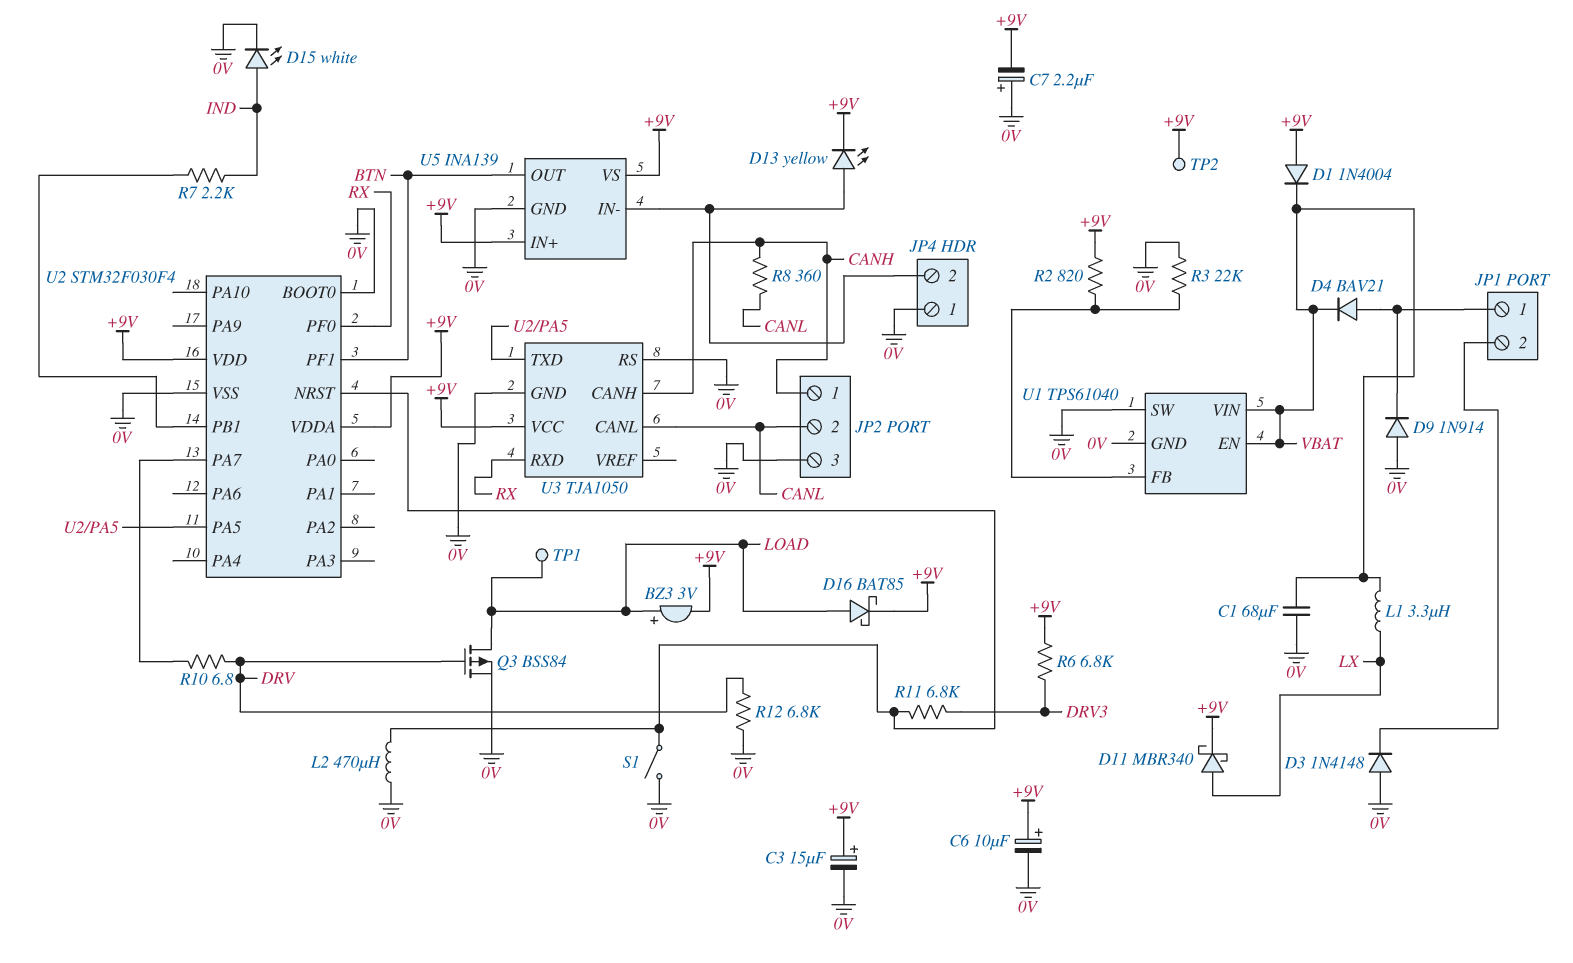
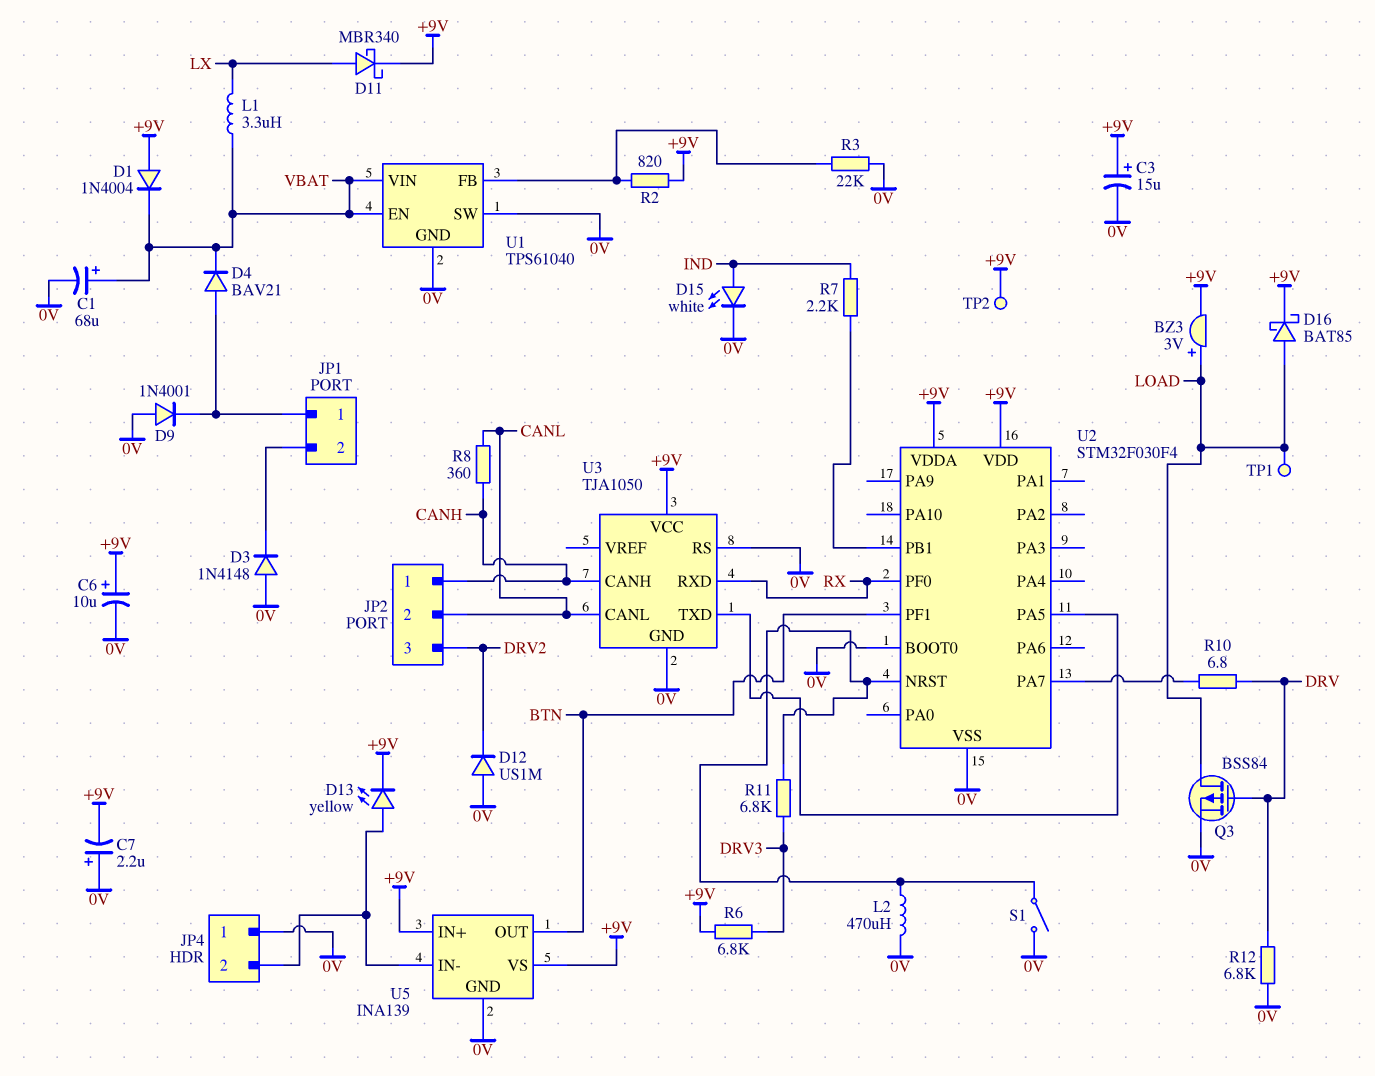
C1: 68uF (0V, VBAT) -> 68uF (plus VBAT, minus 0V)
D9: diode 1N914 (A 0V, K JP1/1) -> diode 1N4001 (A 0V, K JP1/1)
D12: none -> diode US1M (A 0V, K DRV2)
JP2 pin 3: 0V -> DRV2

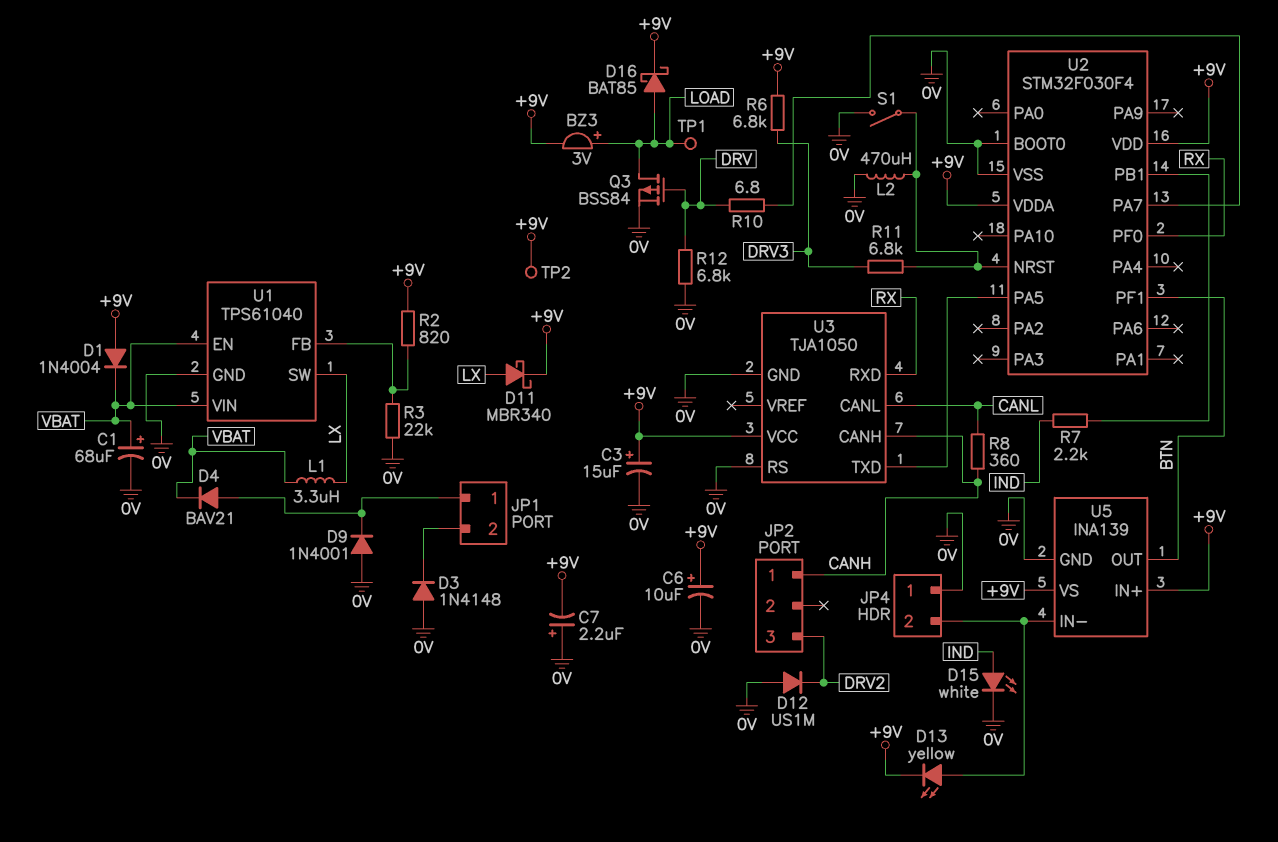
JP2 pin 2: CANL -> none
U1 pin SW: 0V -> LX

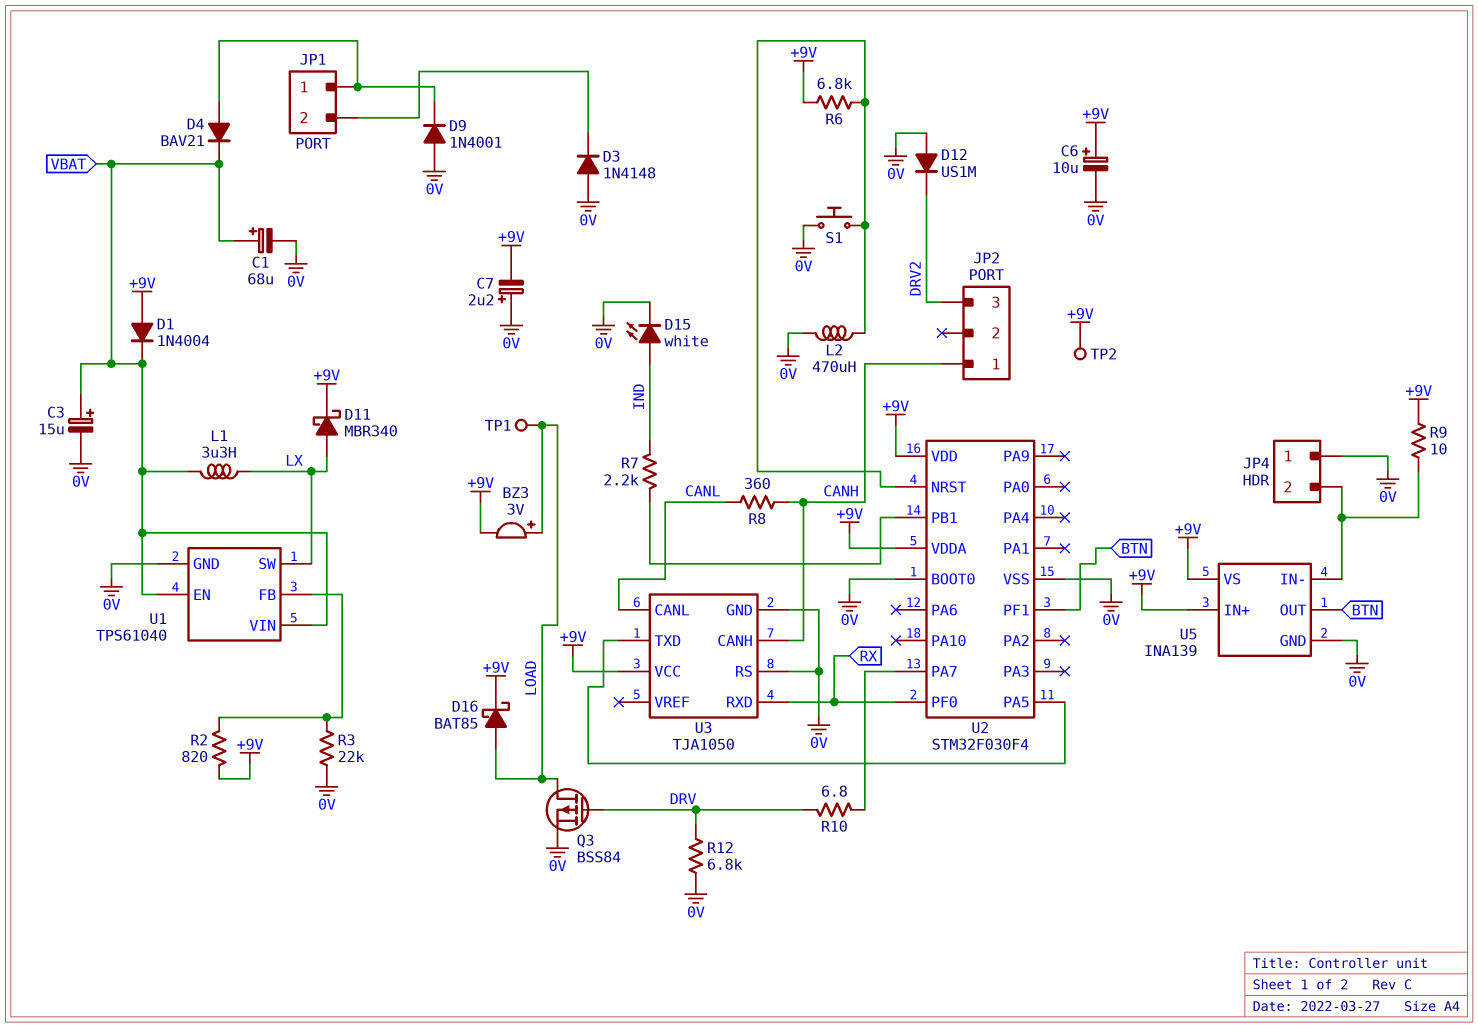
C3: 15uF (plus +9V, minus 0V) -> 15uF (plus VBAT, minus 0V)
D13: LED yellow (A JP4/2, K +9V) -> none
R6: 6.8k (+9V, DRV3) -> 6.8k (+9V, U2/NRST)
R9: none -> 10 (+9V, JP4/2)
R11: 6.8k (DRV3, U2/NRST) -> none
S1: switch (0V, U2/NRST) -> button (0V, U2/NRST)

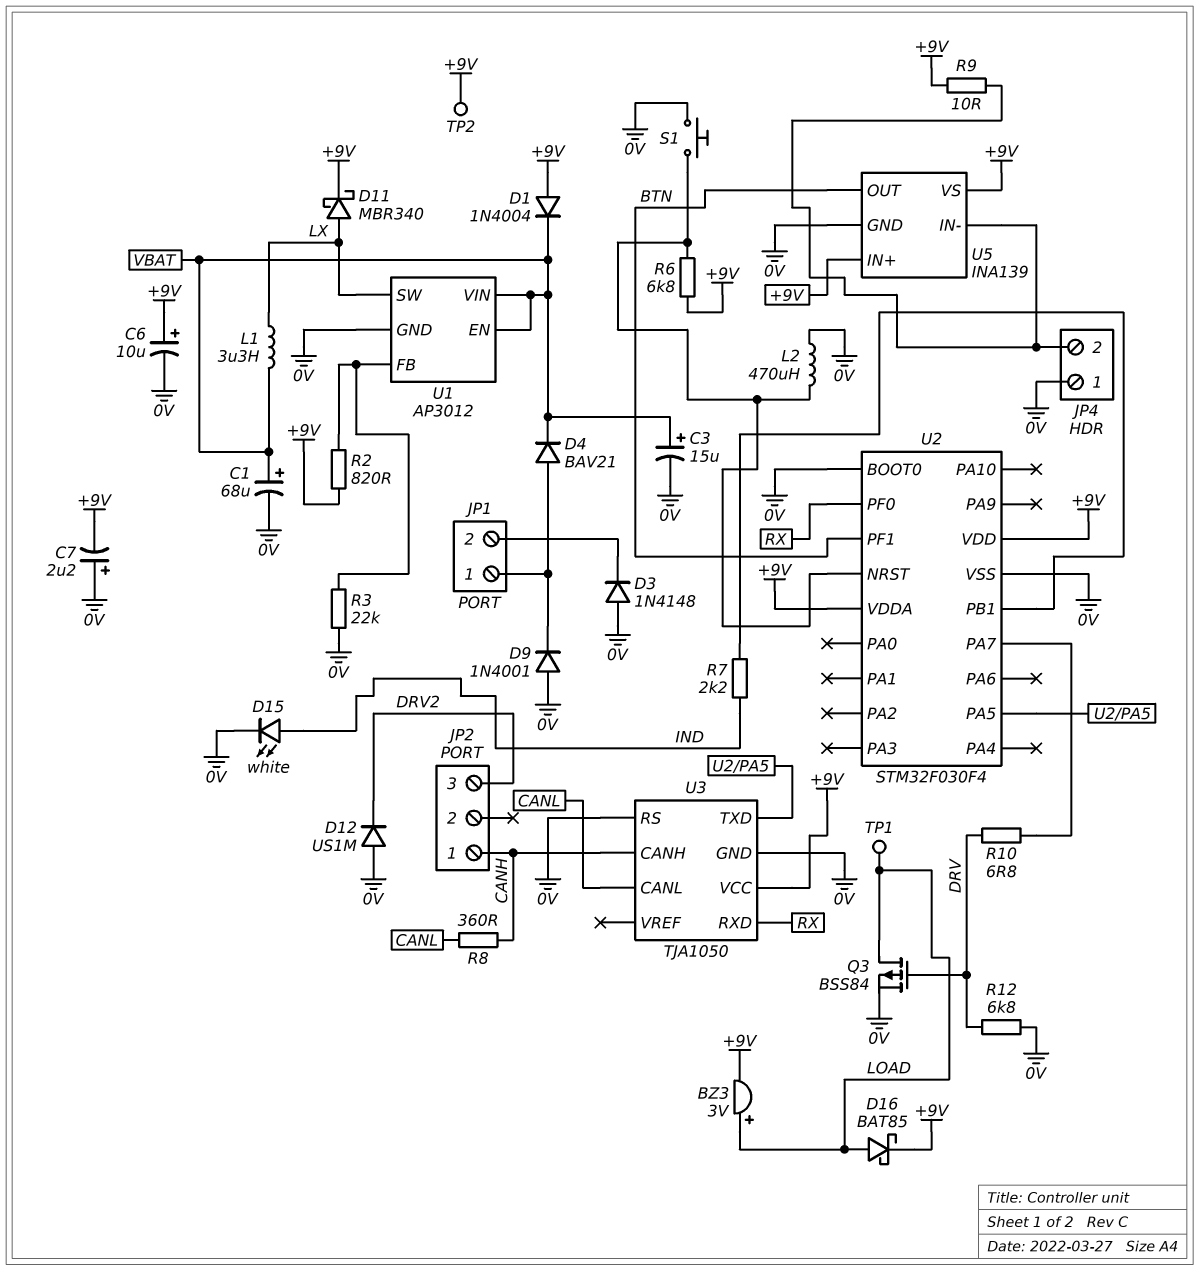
U1: TPS61040 -> AP3012

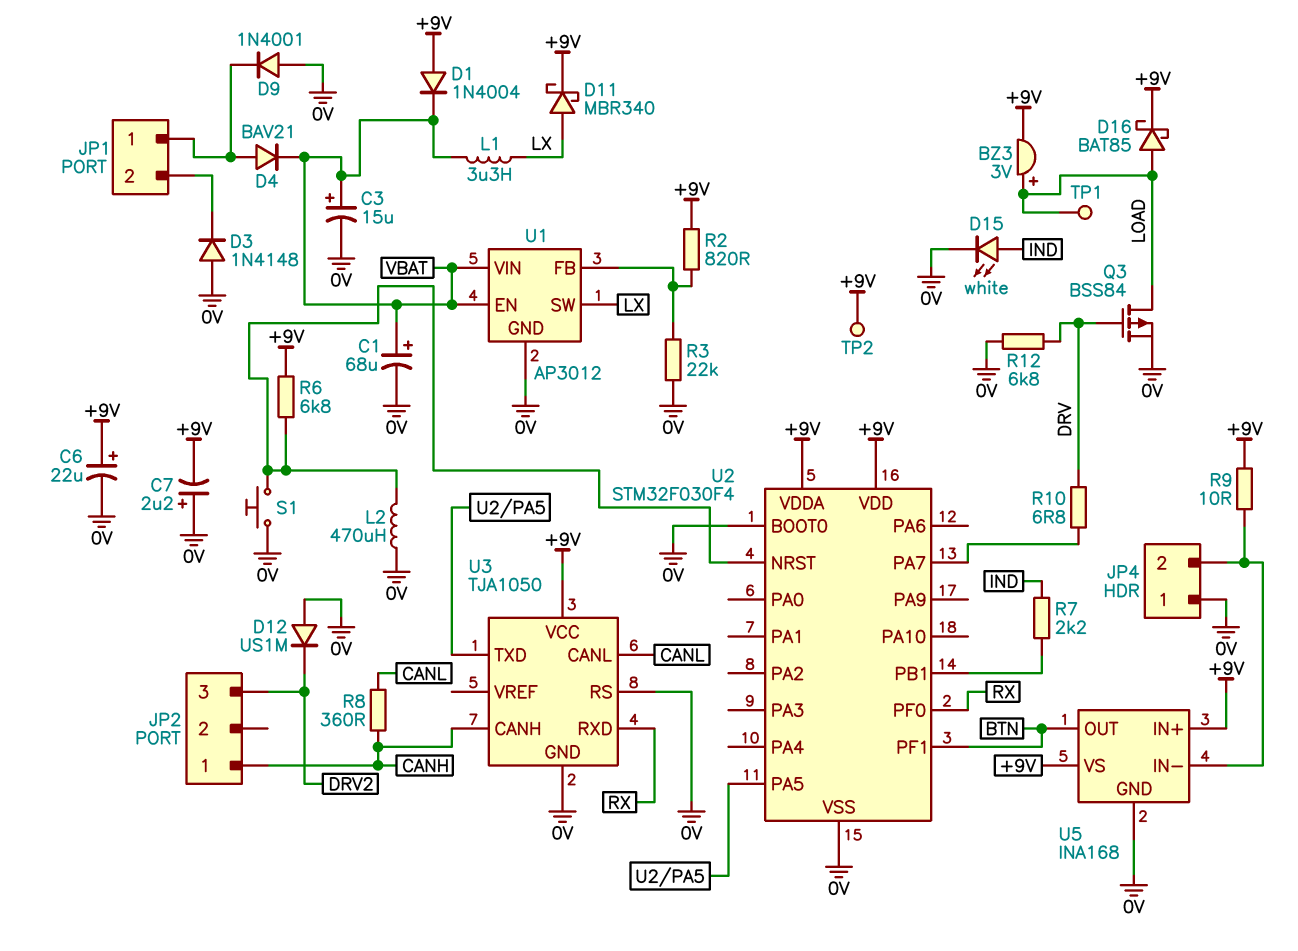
C6: 10uF (plus +9V, minus 0V) -> 22uF (plus +9V, minus 0V)
U5: INA139 -> INA168

